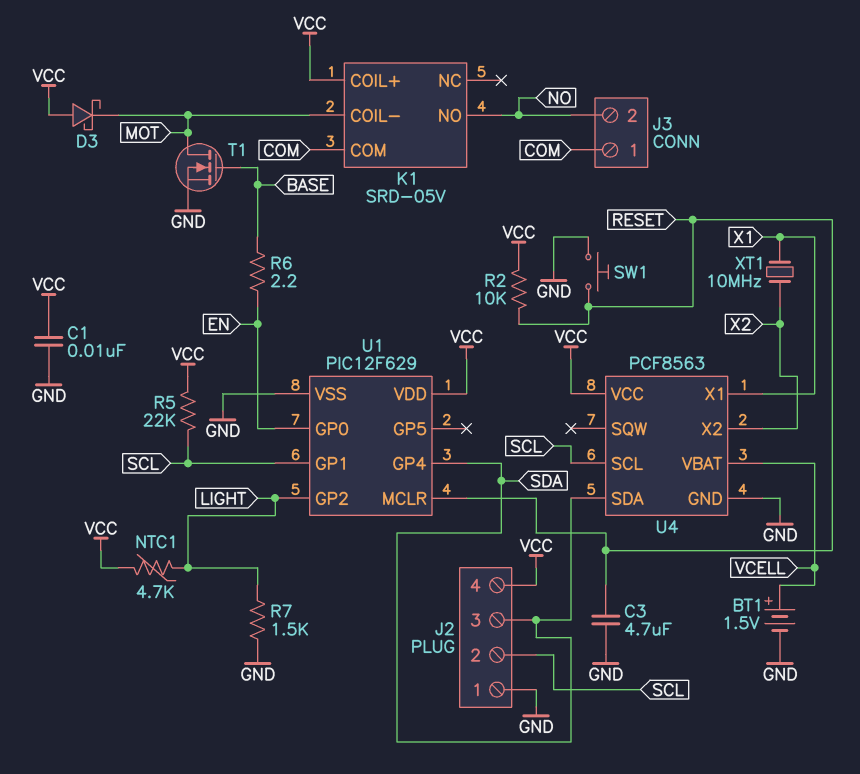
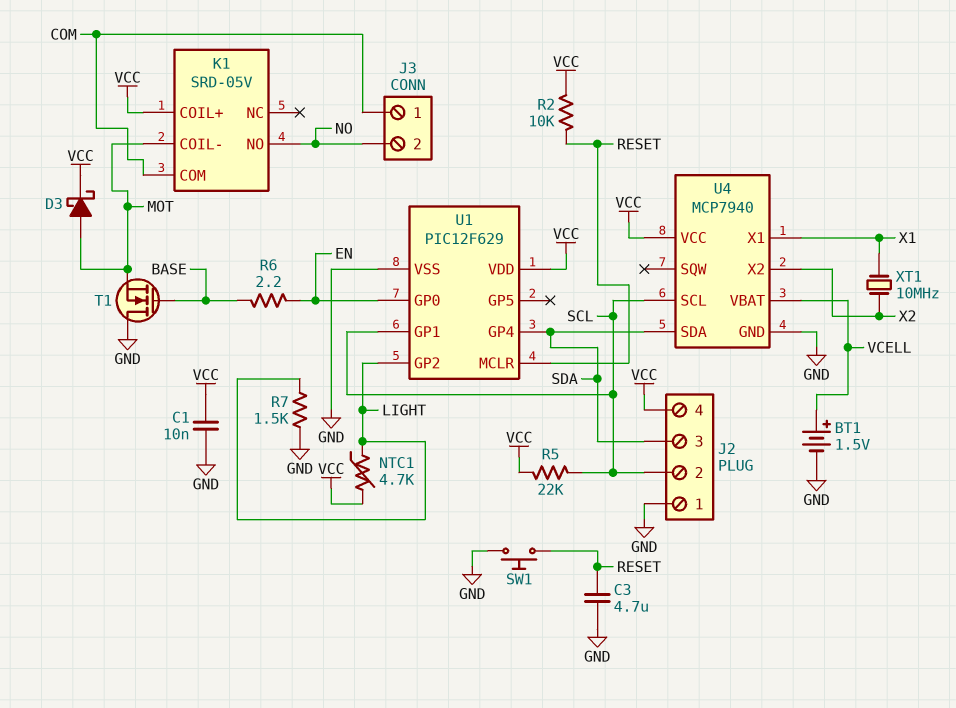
D3: schottky (A VCC, K MOT) -> schottky (A MOT, K VCC)
T1: NMOS (G BASE, D MOT, S GND) -> NMOS (G BASE, D GND, S MOT)
U4: PCF8563 -> MCP7940

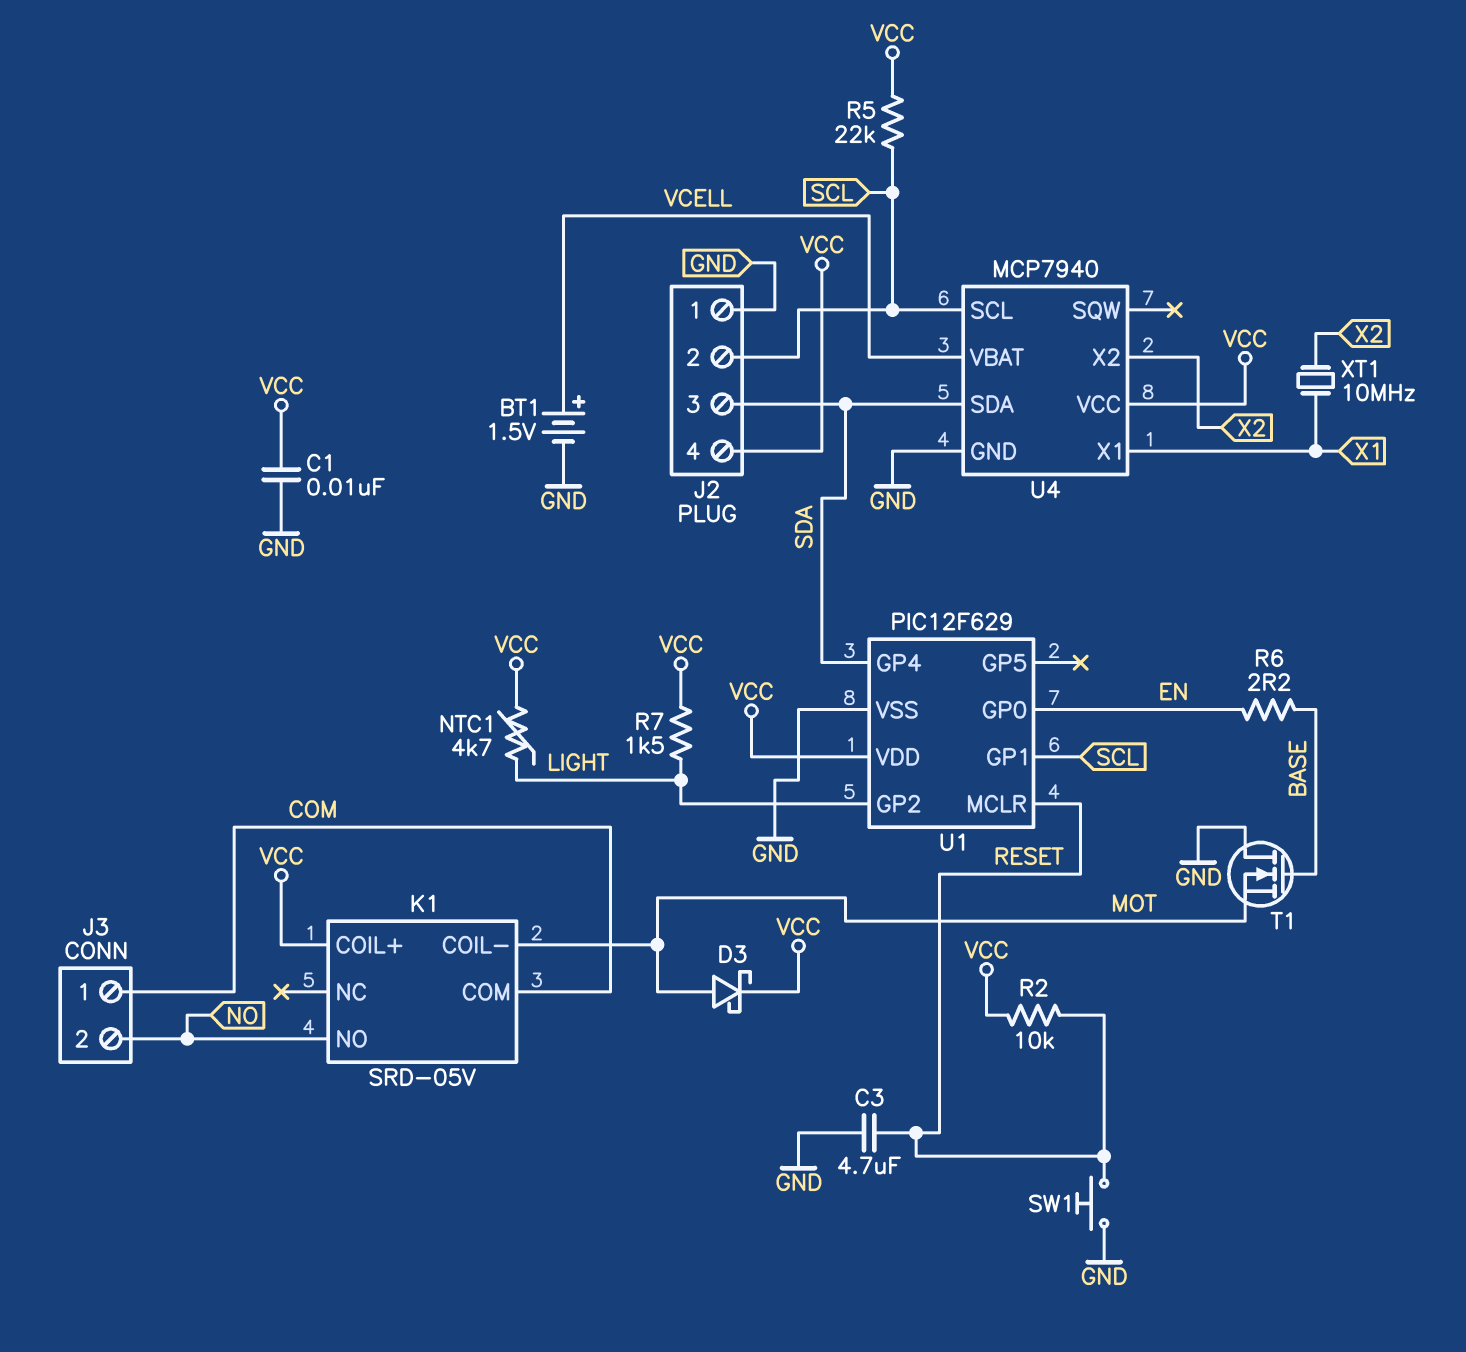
R7: 1.5k (GND, LIGHT) -> 1.5k (LIGHT, VCC)

